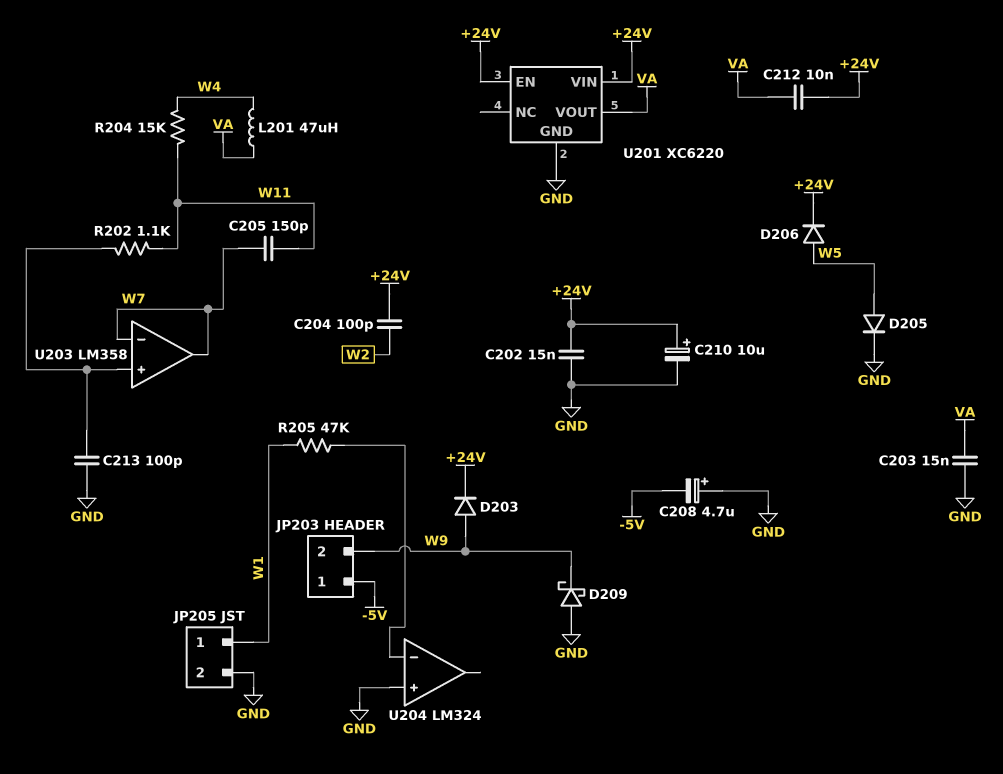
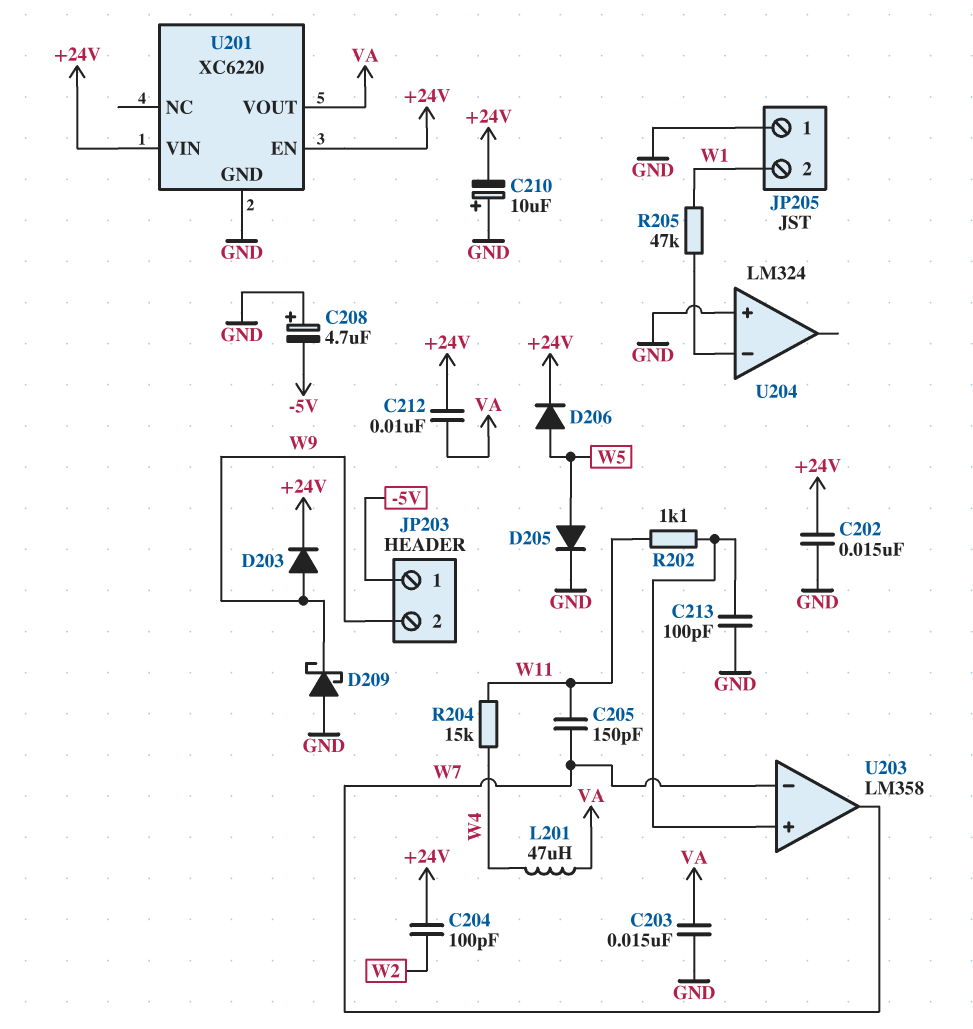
C210: 10uF (plus +24V, minus GND) -> 10uF (plus GND, minus +24V)
JP205 pin 1: W1 -> GND
JP205 pin 2: GND -> W1

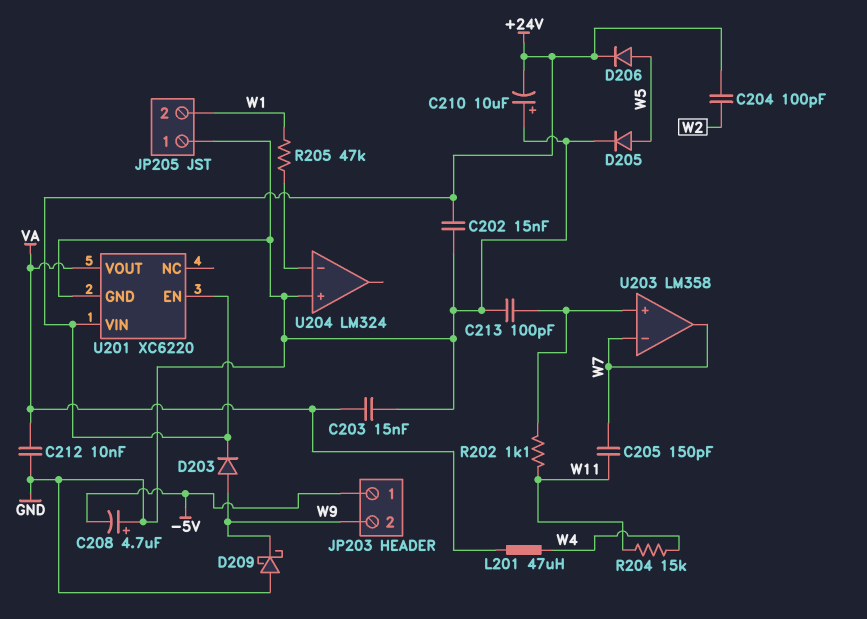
C212: 10nF (+24V, VA) -> 10nF (GND, VA)

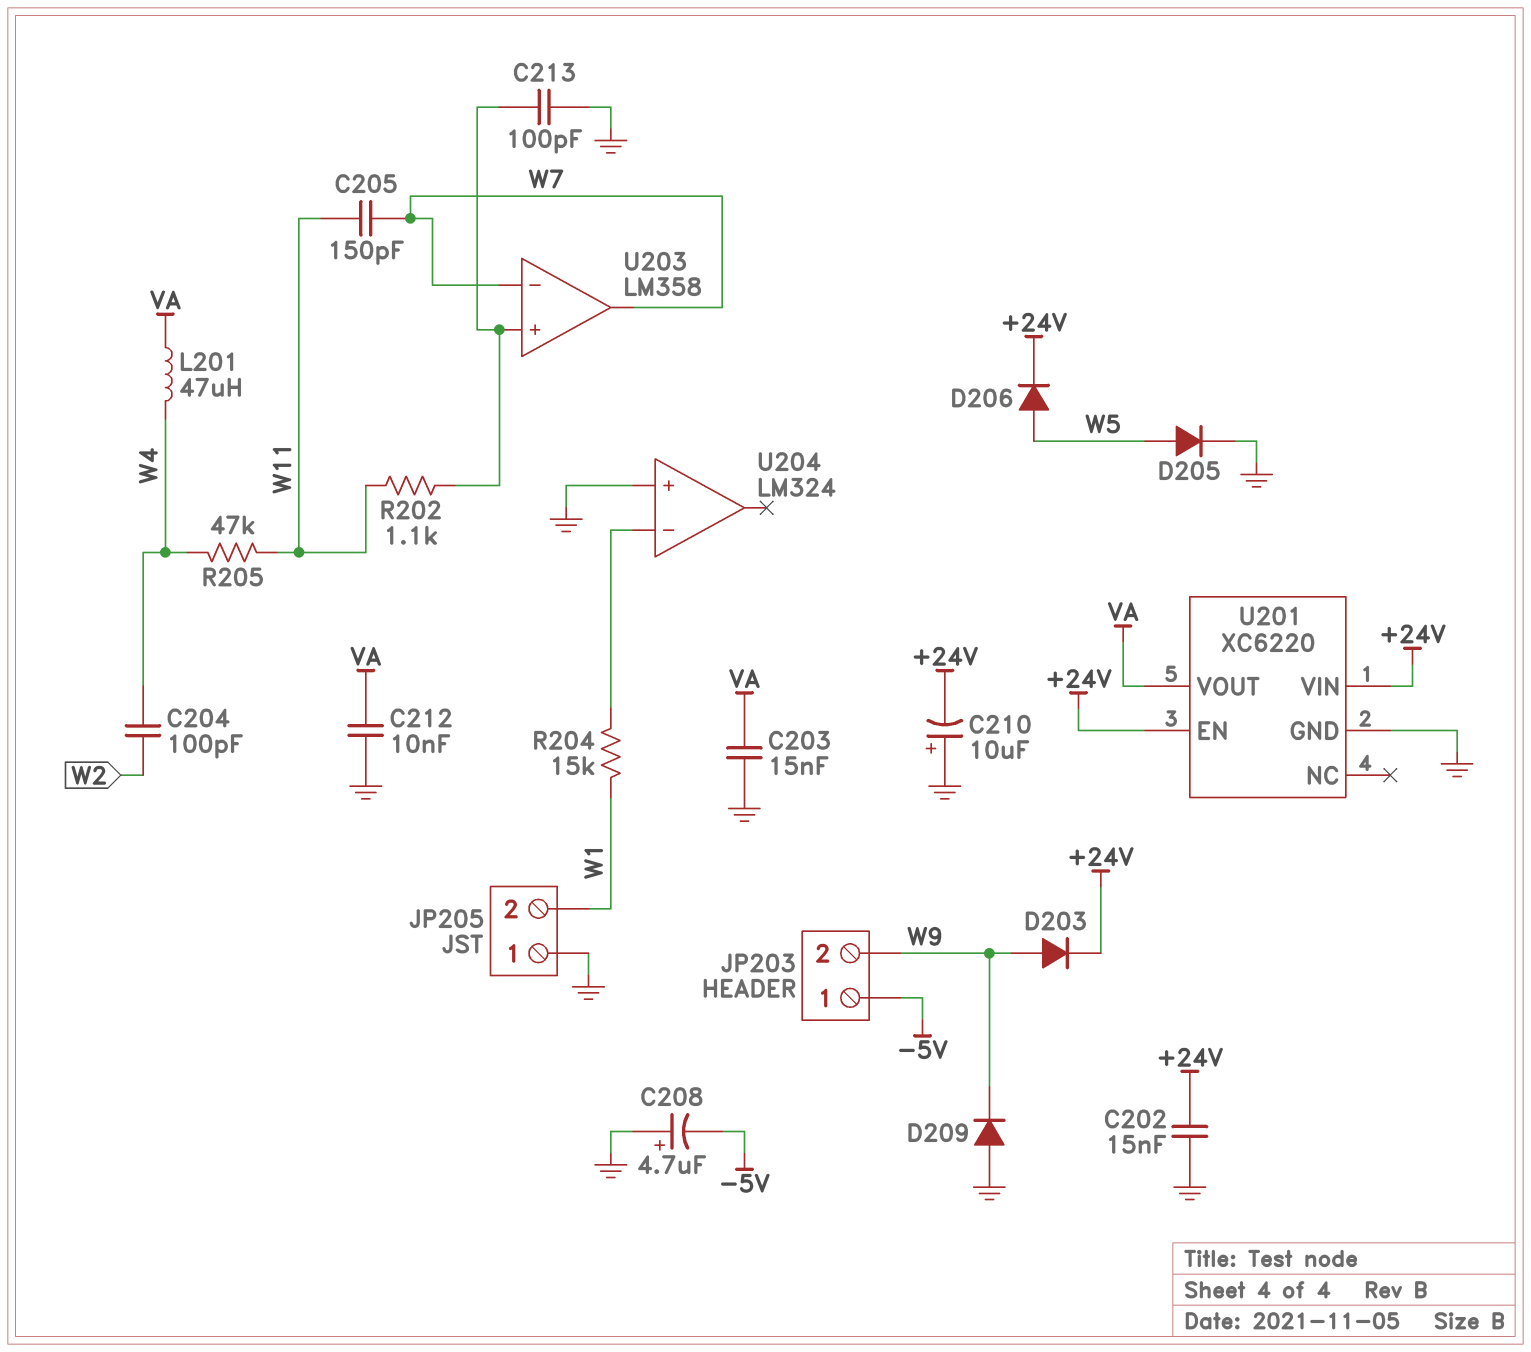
C204: 100pF (+24V, W2) -> 100pF (W2, W4)
D209: schottky (A GND, K W9) -> diode (A GND, K W9)
R204: 15k (W4, W11) -> 15k (U204/in-, W1)
R205: 47k (U204/in-, W1) -> 47k (W4, W11)

